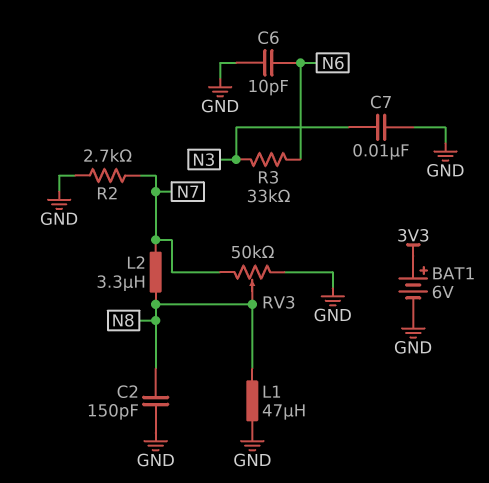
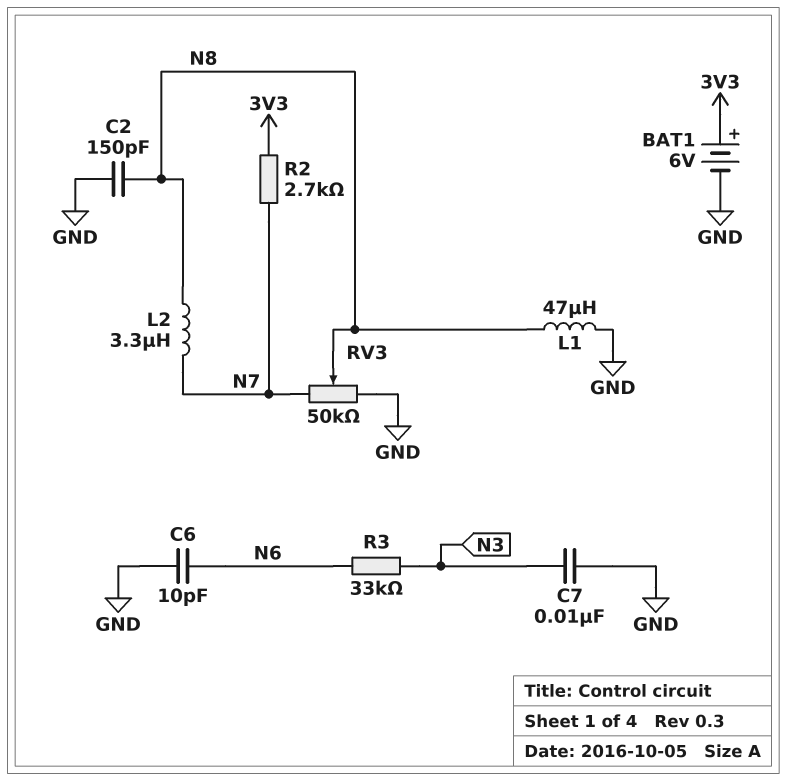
R2: 2.7k (GND, N7) -> 2.7k (3V3, N7)

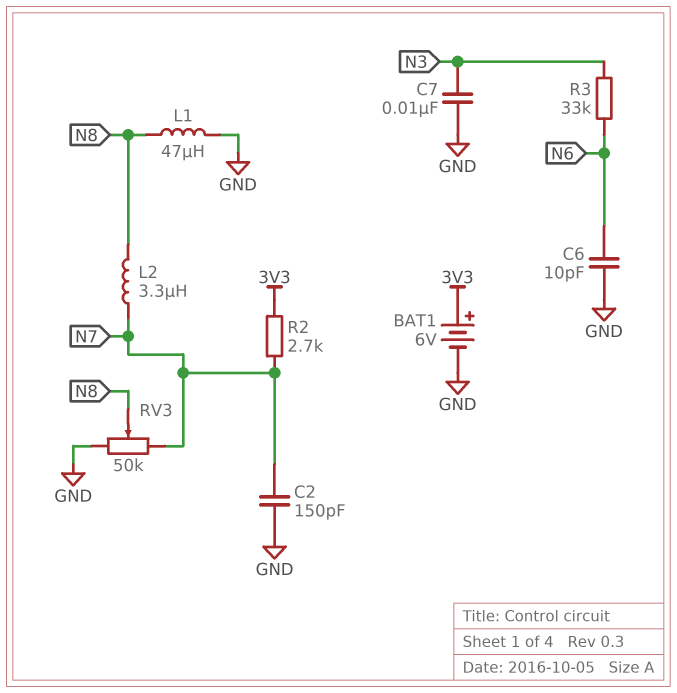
C2: 150pF (GND, N8) -> 150pF (GND, N7)

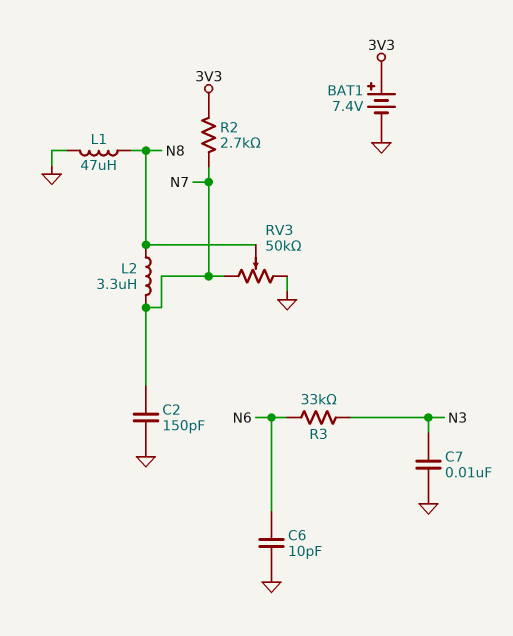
BAT1: 6V (plus 3V3, minus GND) -> 7.4V (plus 3V3, minus GND)

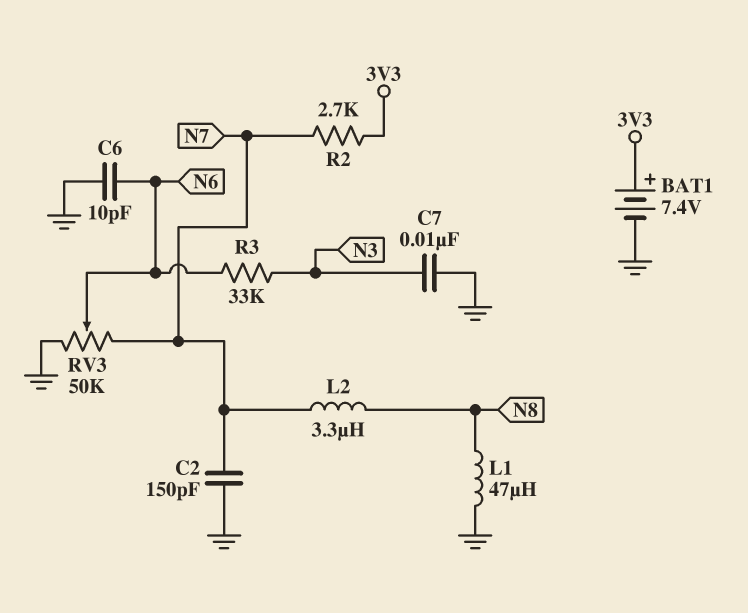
RV3: 50k (GND, N7, wiper N8) -> 50k (GND, N7, wiper N6)

